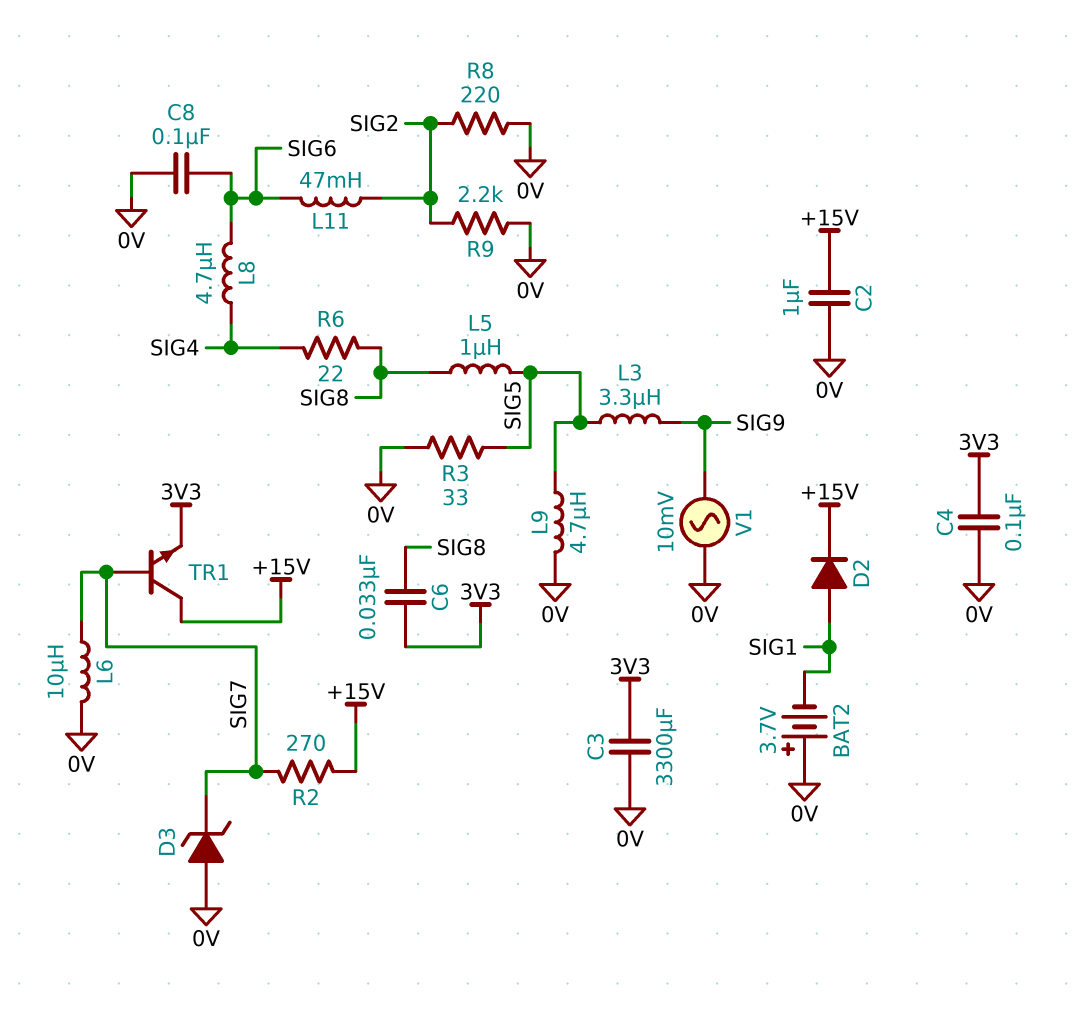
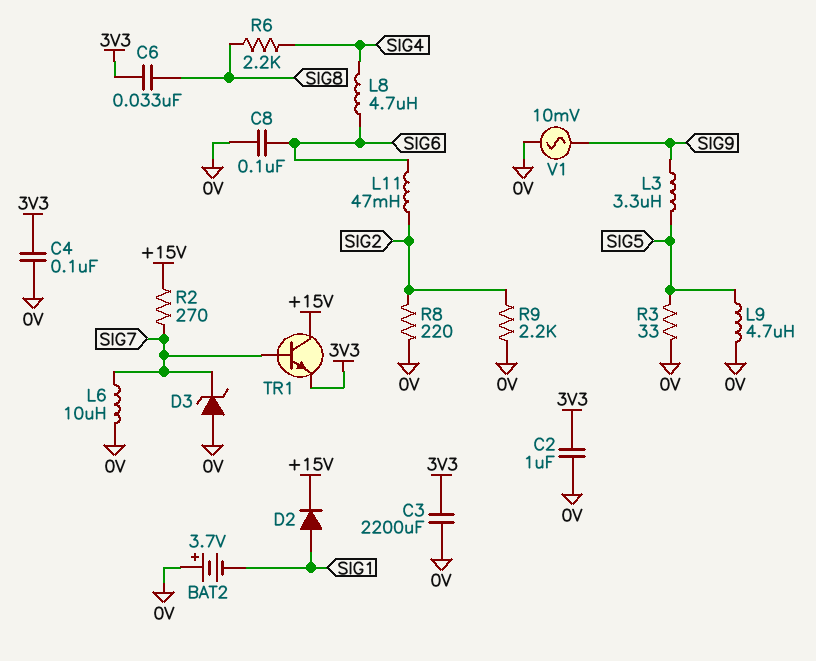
C2: 1uF (+15V, 0V) -> 1uF (0V, 3V3)
C3: 3300uF (0V, 3V3) -> 2200uF (0V, 3V3)
L5: 1uH (SIG5, SIG8) -> none
R6: 22 (SIG4, SIG8) -> 2.2k (SIG4, SIG8)

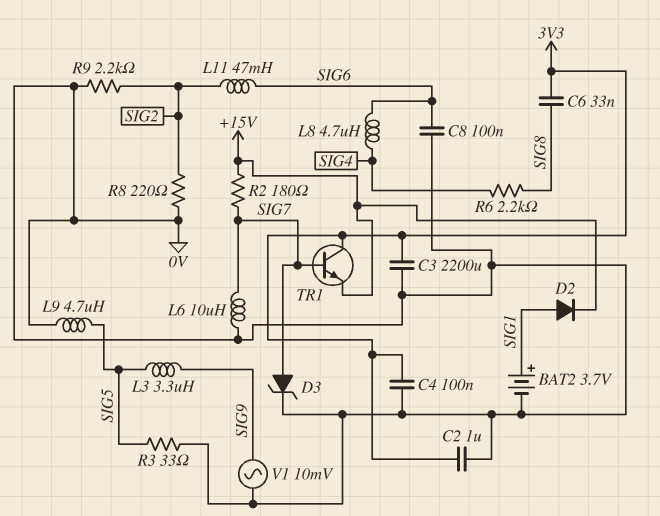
BAT2: 3.7V (plus 0V, minus SIG1) -> 3.7V (plus SIG1, minus 0V)
D3: zener (A 0V, K SIG7) -> zener (A SIG7, K 0V)
R2: 270 (+15V, SIG7) -> 180 (+15V, SIG7)
TR1: NPN (B SIG7, C +15V, E 3V3) -> NPN (B SIG7, C 3V3, E +15V)

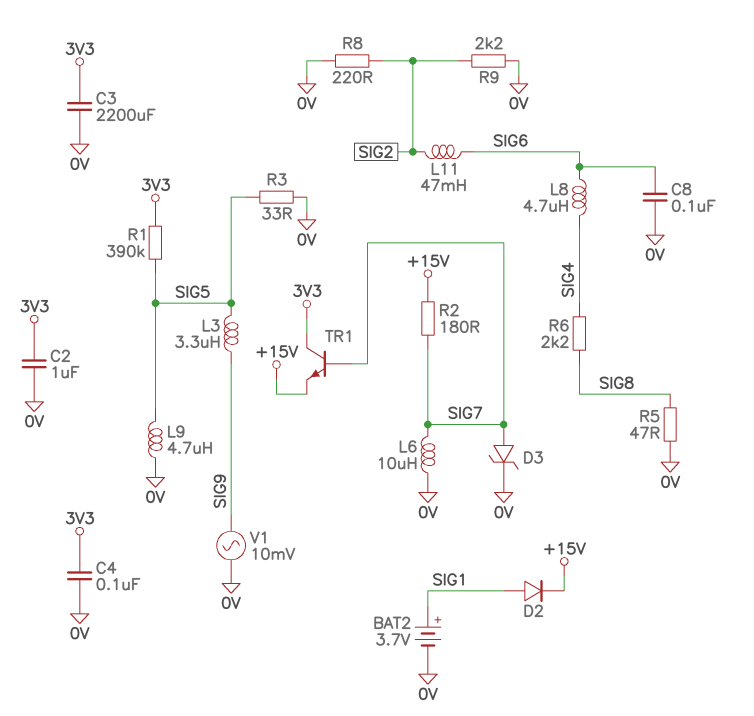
C6: 33nF (3V3, SIG8) -> none
R1: none -> 390k (3V3, SIG5)
R5: none -> 47 (0V, SIG8)

